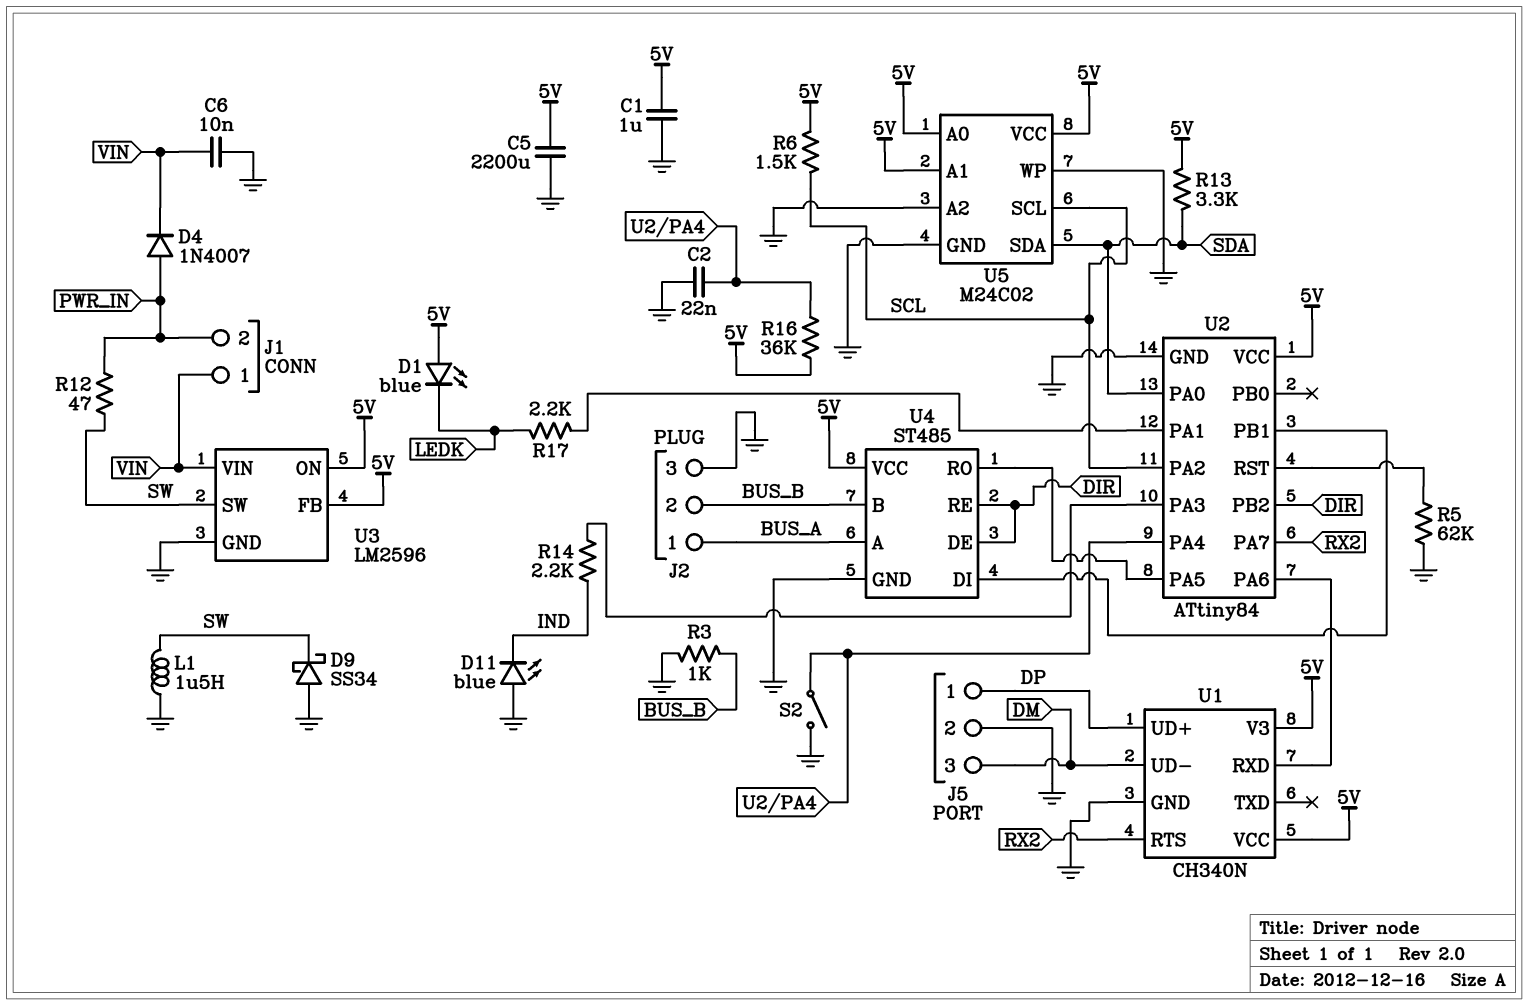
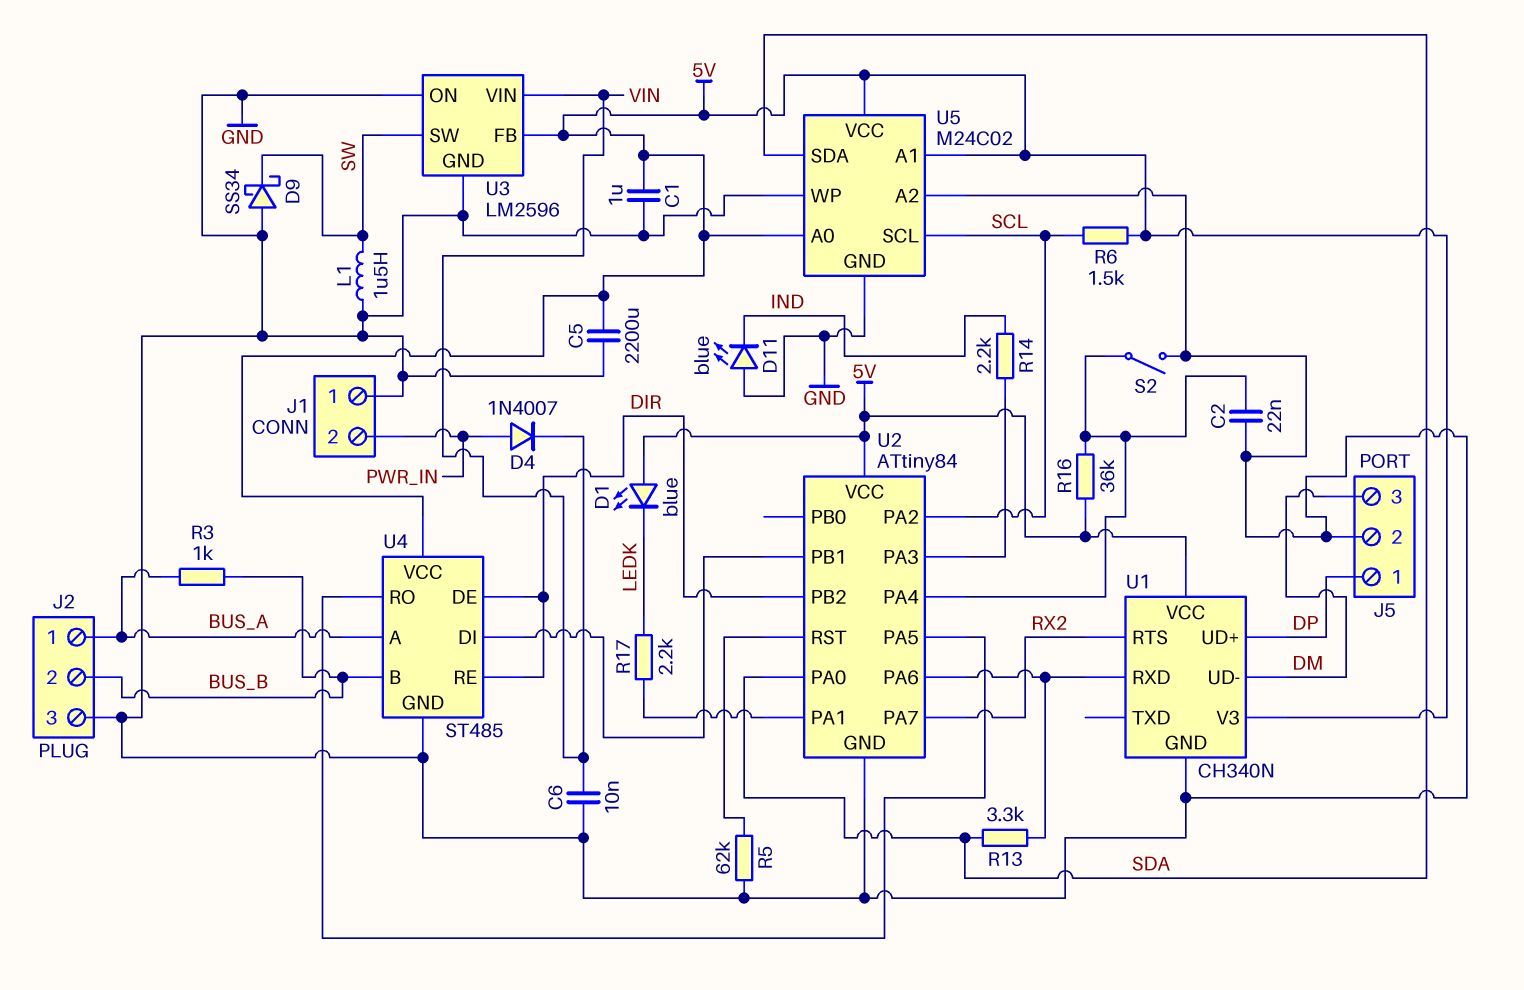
J1 pin 1: VIN -> GND
R3: 1k (BUS_B, GND) -> 1k (BUS_A, BUS_B)
R12: 47 (PWR_IN, SW) -> none
R13: 3.3k (5V, SDA) -> 3.3k (SDA, U1/RXD)
U3 pin ON: 5V -> GND

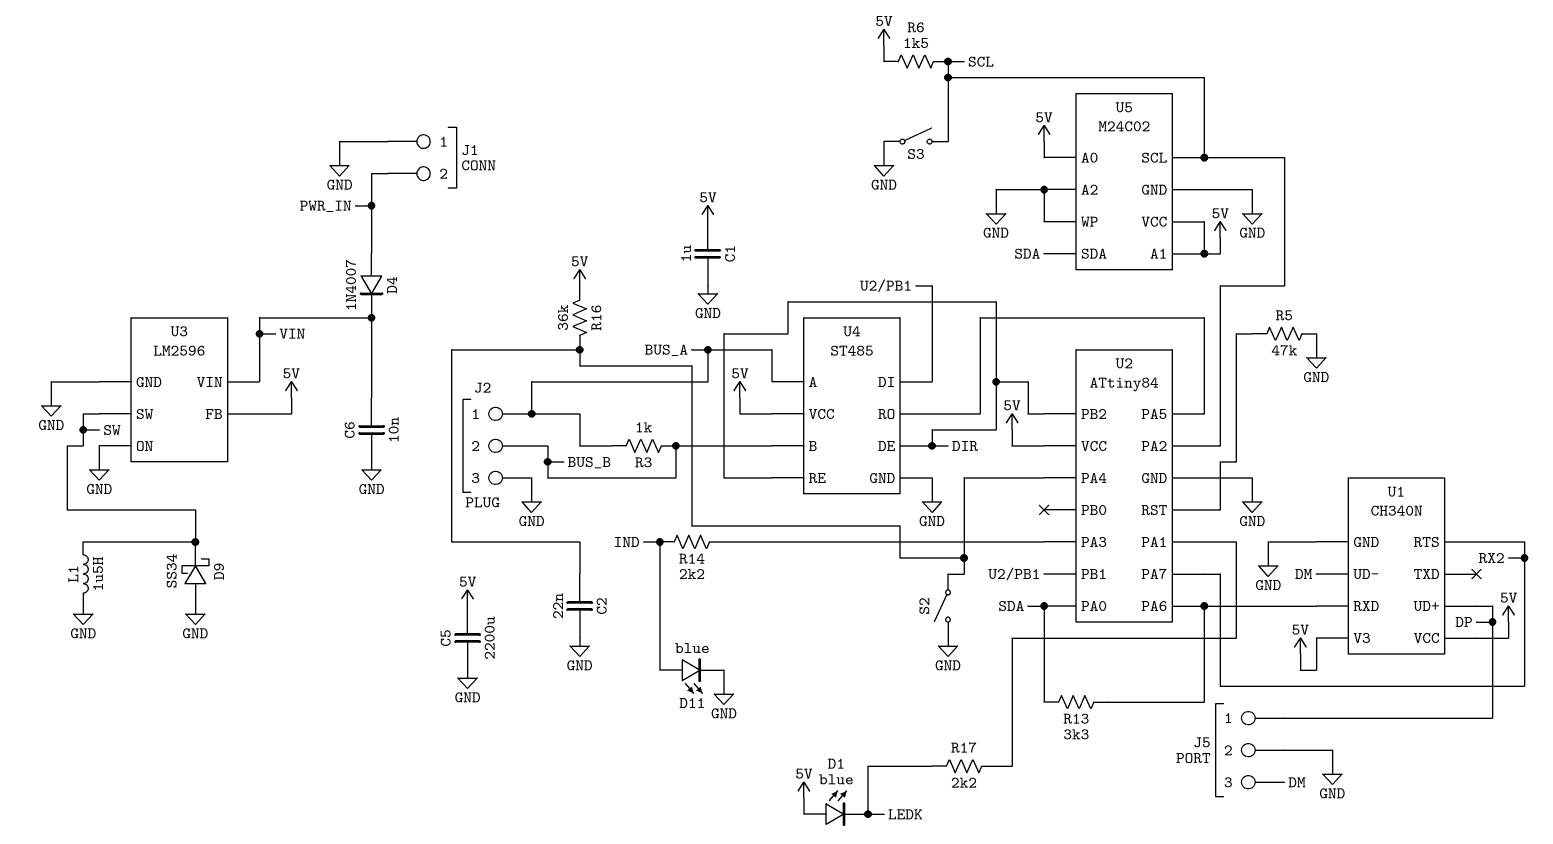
D11: LED blue (A GND, K IND) -> LED blue (A IND, K GND)
R5: 62k (GND, U2/RST) -> 47k (GND, U2/RST)
S3: none -> switch (GND, SCL)

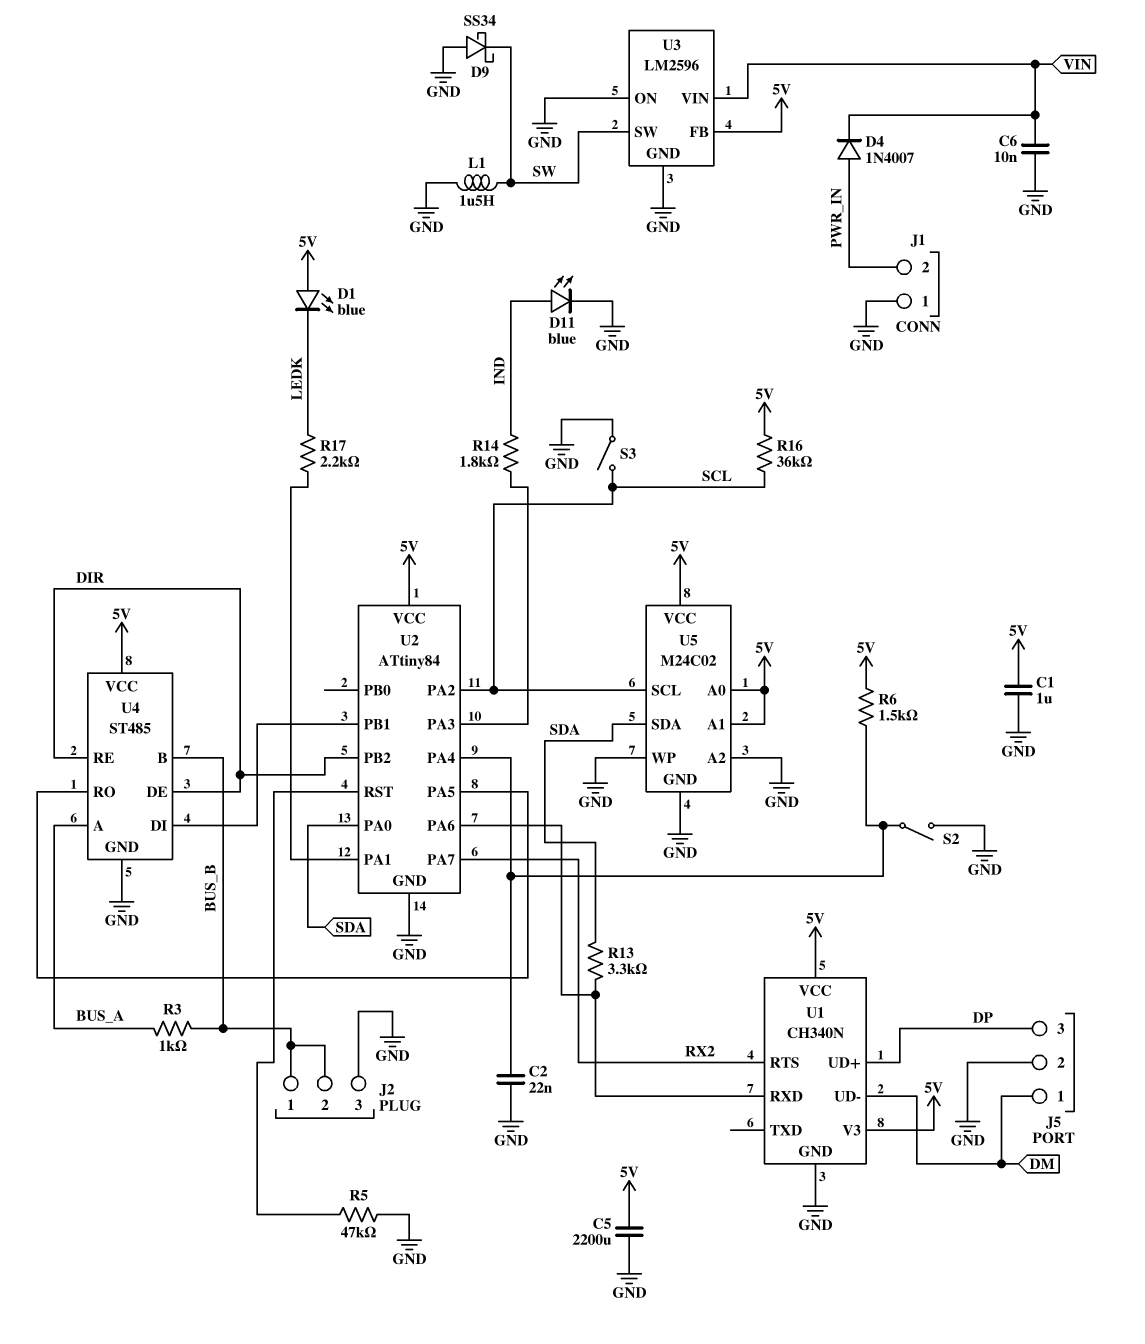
J2 pin 1: BUS_A -> BUS_B
J5 pin 1: DP -> DM
J5 pin 3: DM -> DP
R6: 1.5k (5V, SCL) -> 1.5k (5V, U2/PA4)
R14: 2.2k (IND, U2/PA3) -> 1.8k (IND, U2/PA3)
R16: 36k (5V, U2/PA4) -> 36k (5V, SCL)

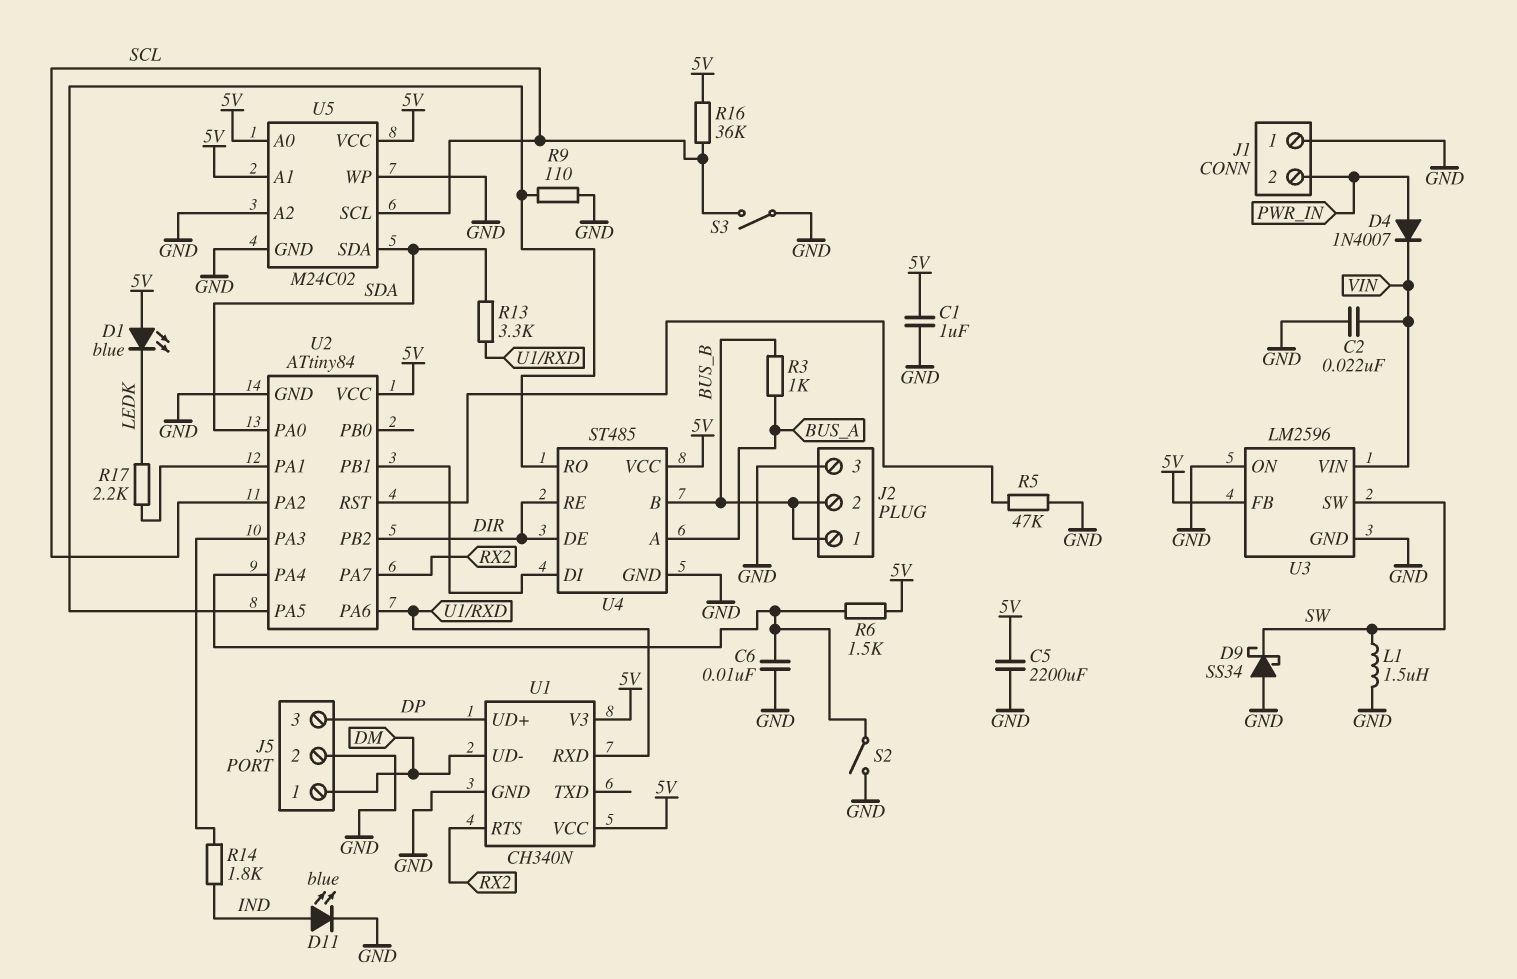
C2: 22nF (GND, U2/PA4) -> 22nF (GND, VIN)
C6: 10nF (GND, VIN) -> 10nF (GND, U2/PA4)
R9: none -> 110 (GND, U2/PA5)

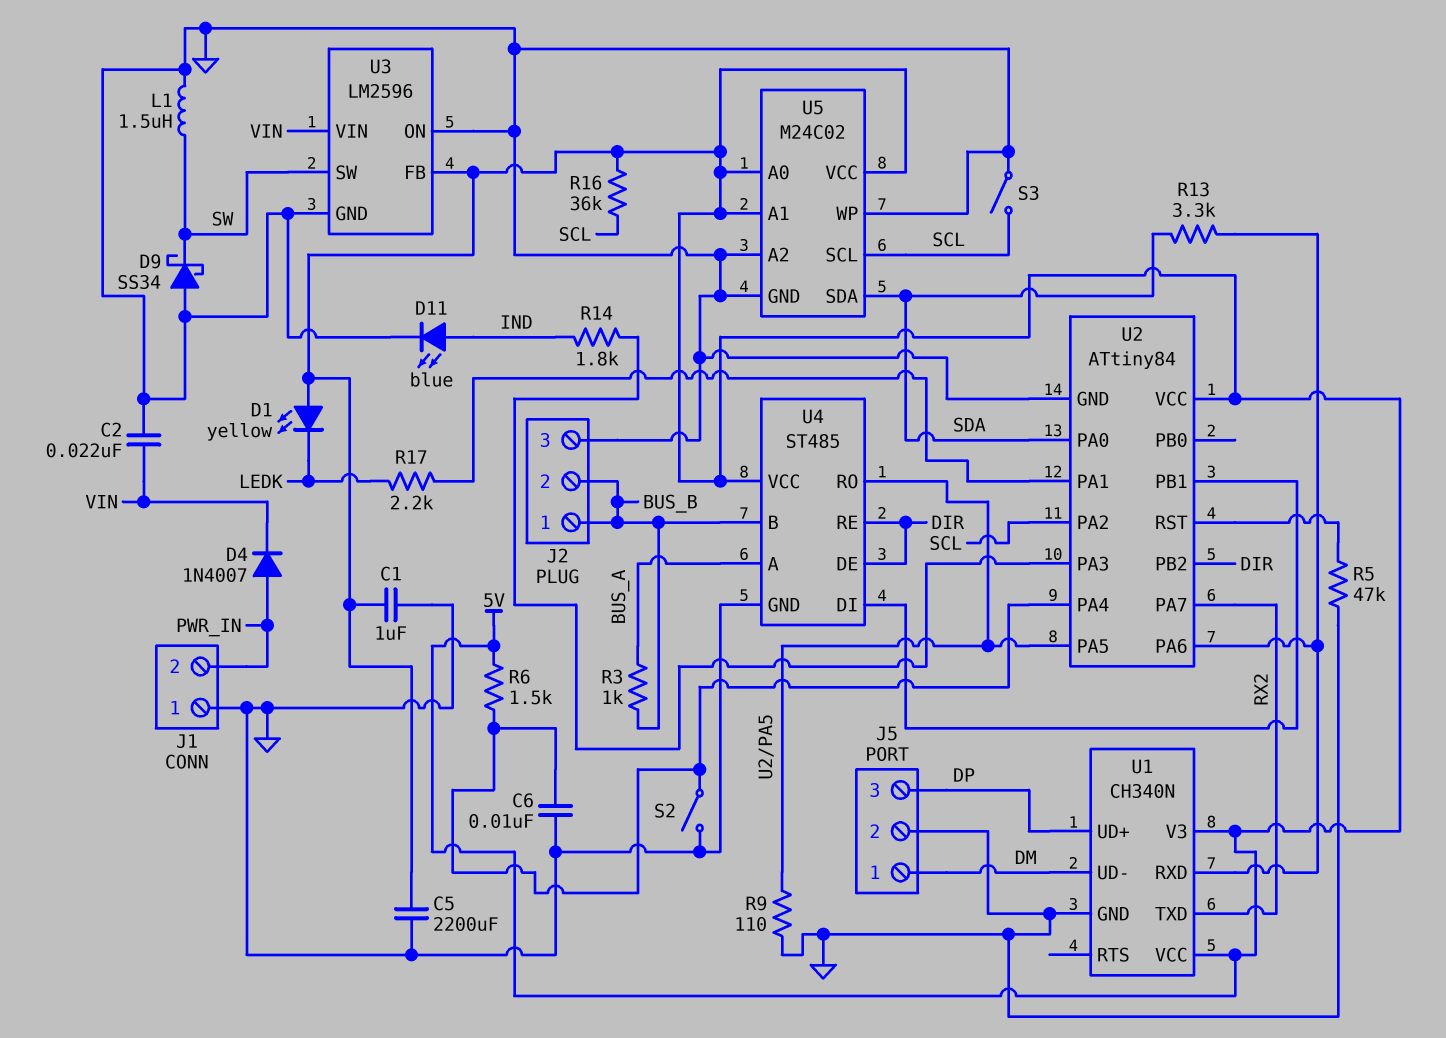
D1: LED blue (A 5V, K LEDK) -> LED yellow (A 5V, K LEDK)
U1 pin RTS: RX2 -> none
U1 pin TXD: none -> RX2

